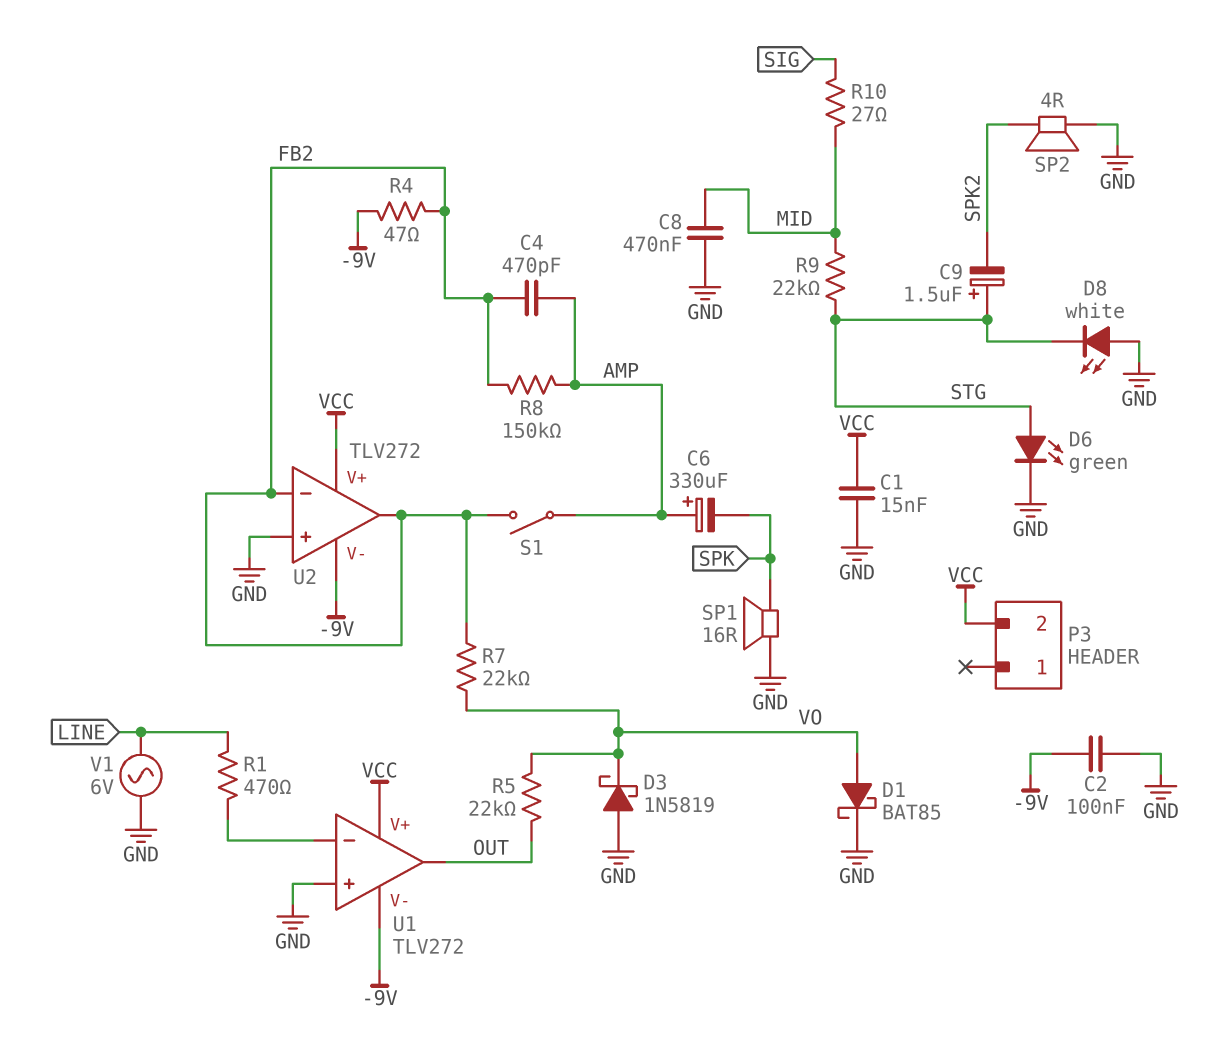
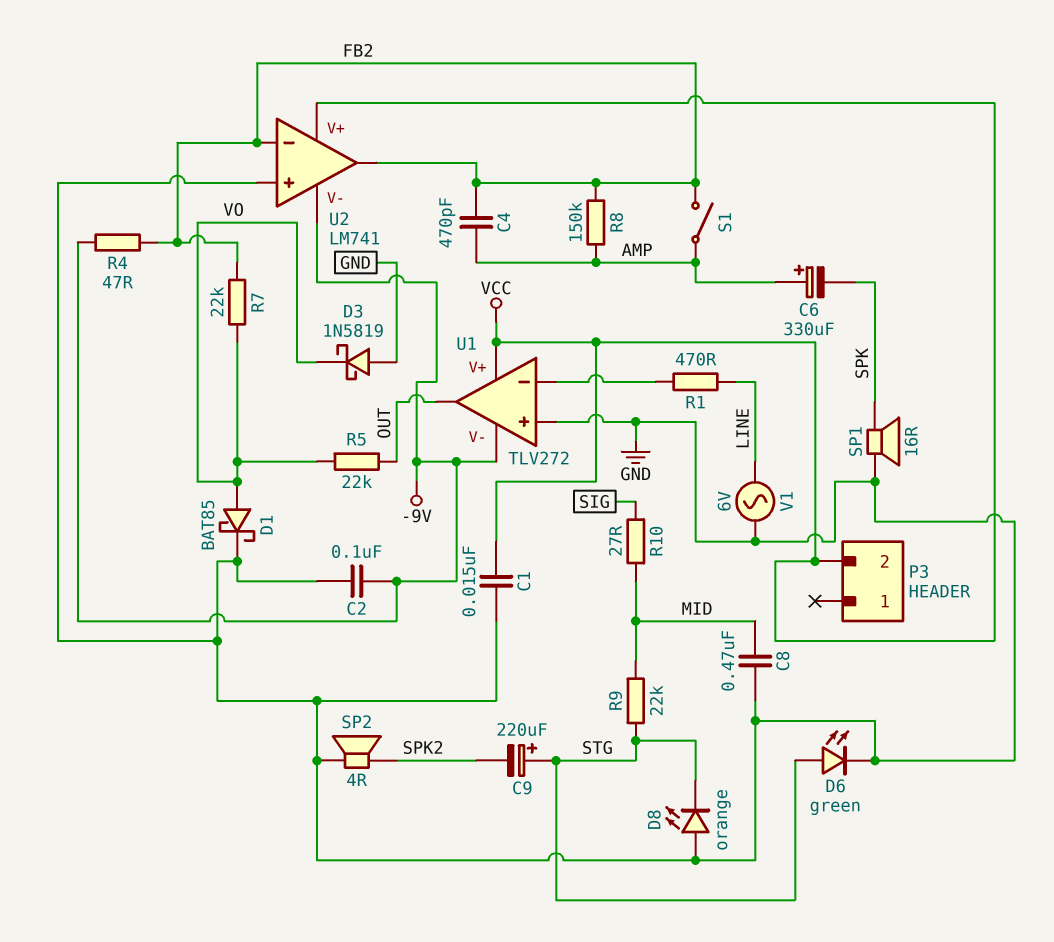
C9: 1.5uF (plus STG, minus SPK2) -> 220uF (plus STG, minus SPK2)
D8: LED white (A GND, K STG) -> LED orange (A GND, K STG)
U2: TLV272 -> LM741

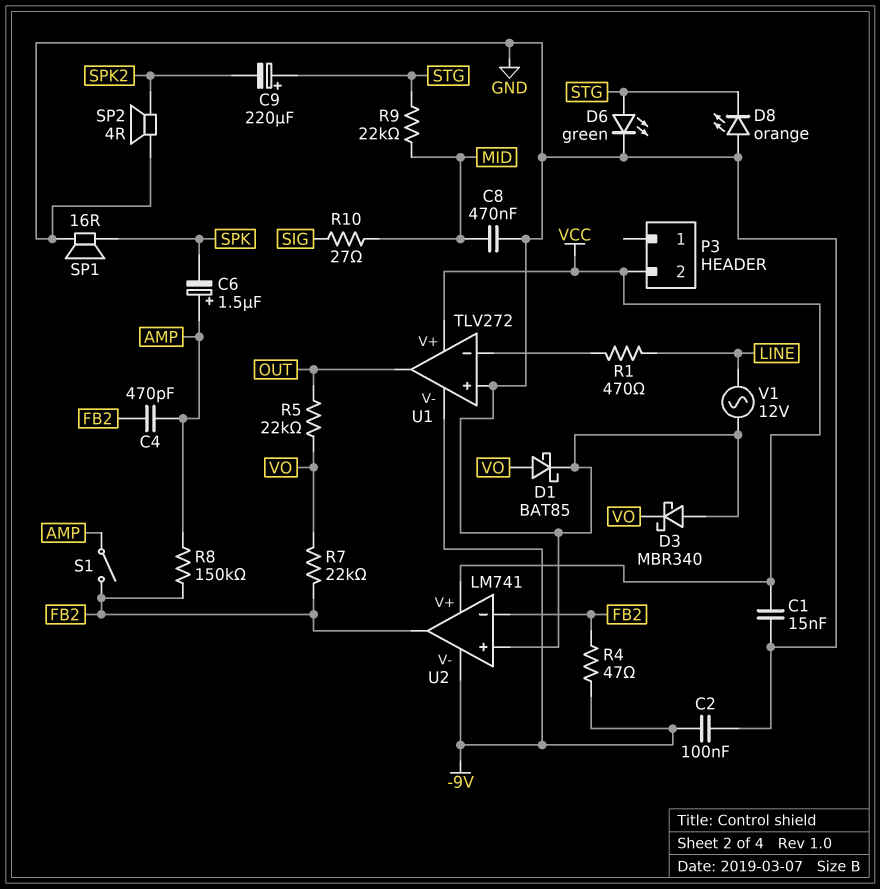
C6: 330uF (plus AMP, minus SPK) -> 1.5uF (plus AMP, minus SPK)
D3: schottky 1N5819 (A GND, K VO) -> schottky MBR340 (A GND, K VO)
V1: AC 6V (GND, LINE) -> AC 12V (GND, LINE)

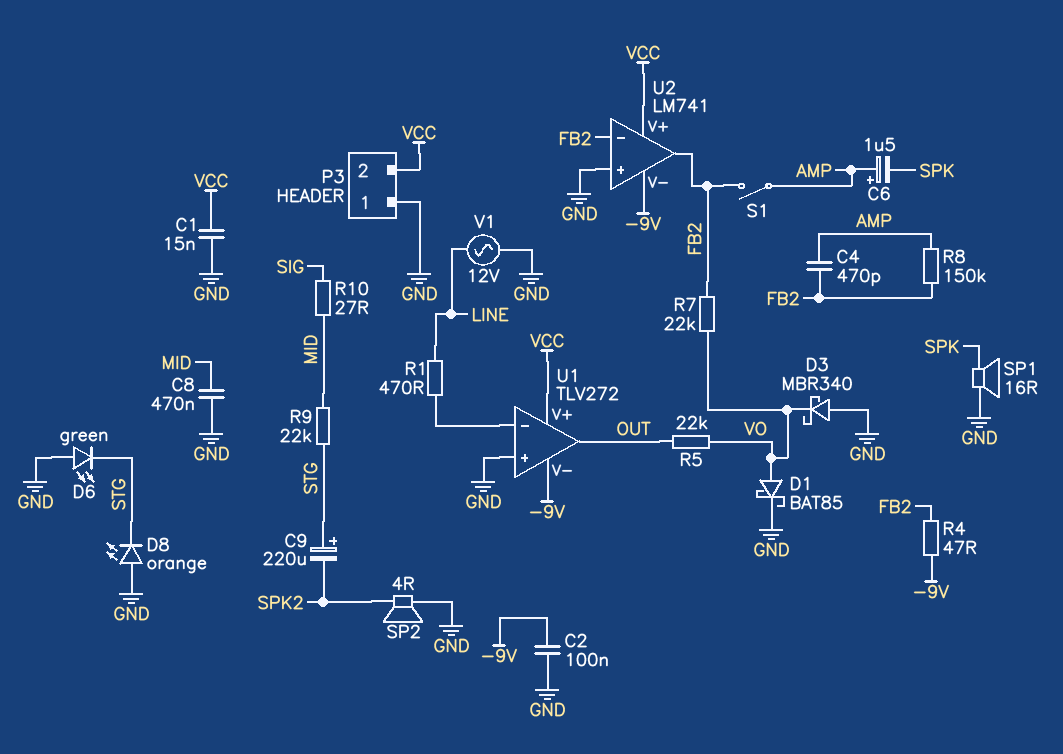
D6: LED green (A STG, K GND) -> LED green (A GND, K STG)
P3 pin 1: none -> GND

